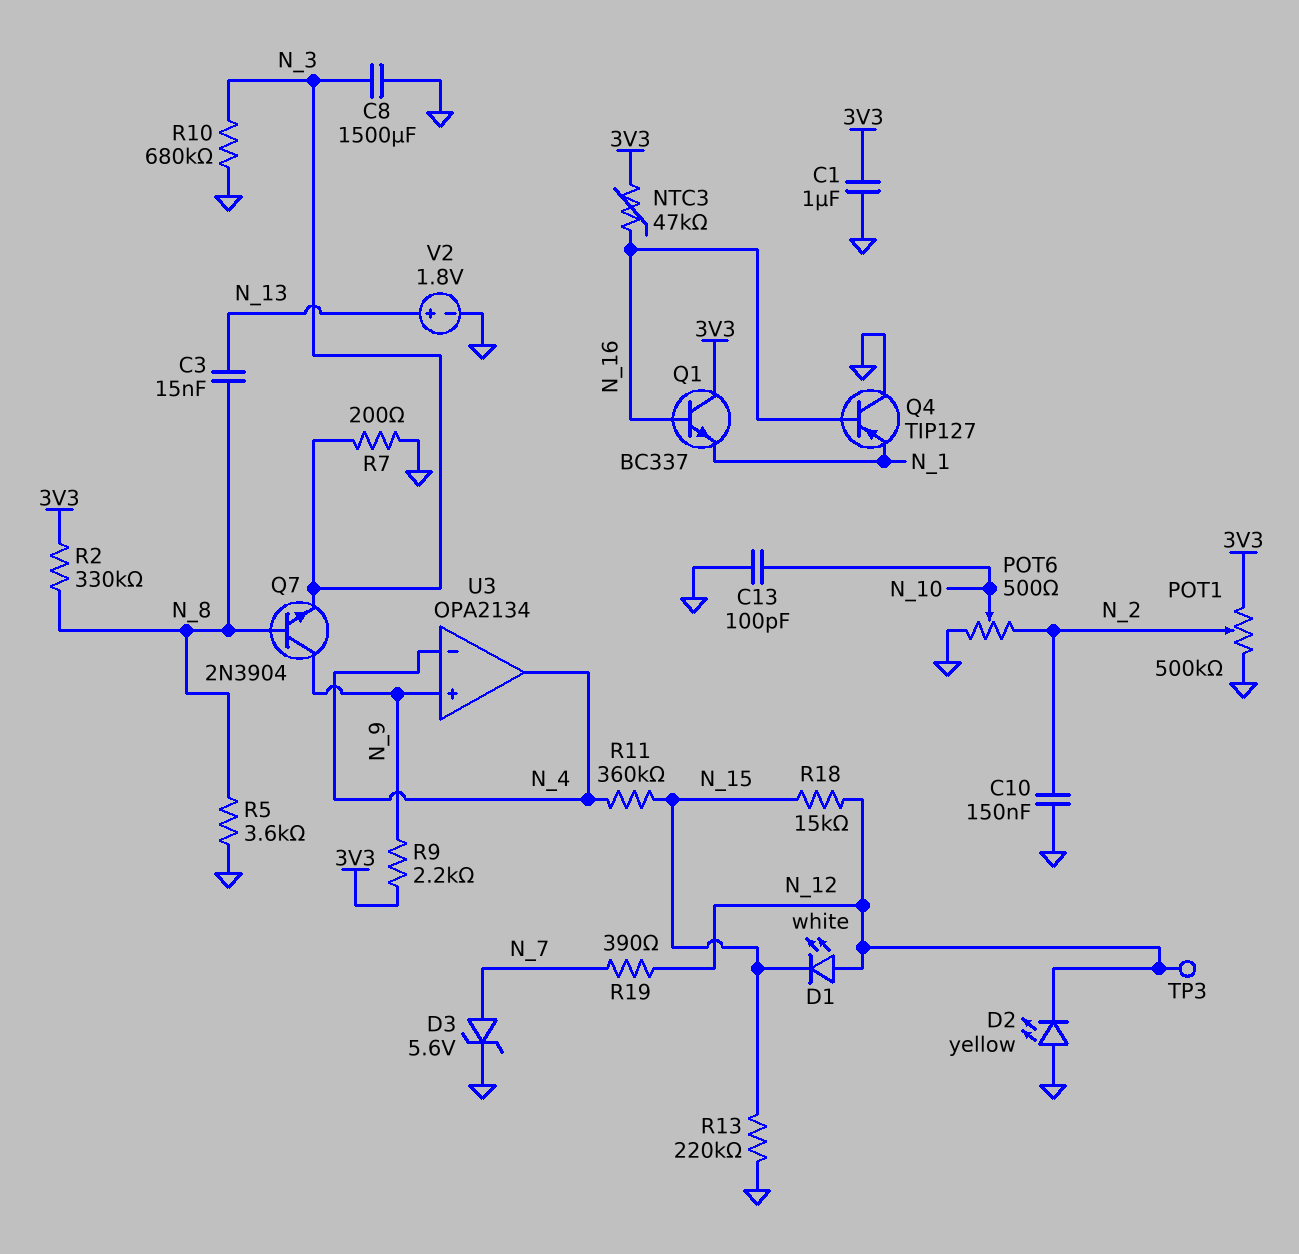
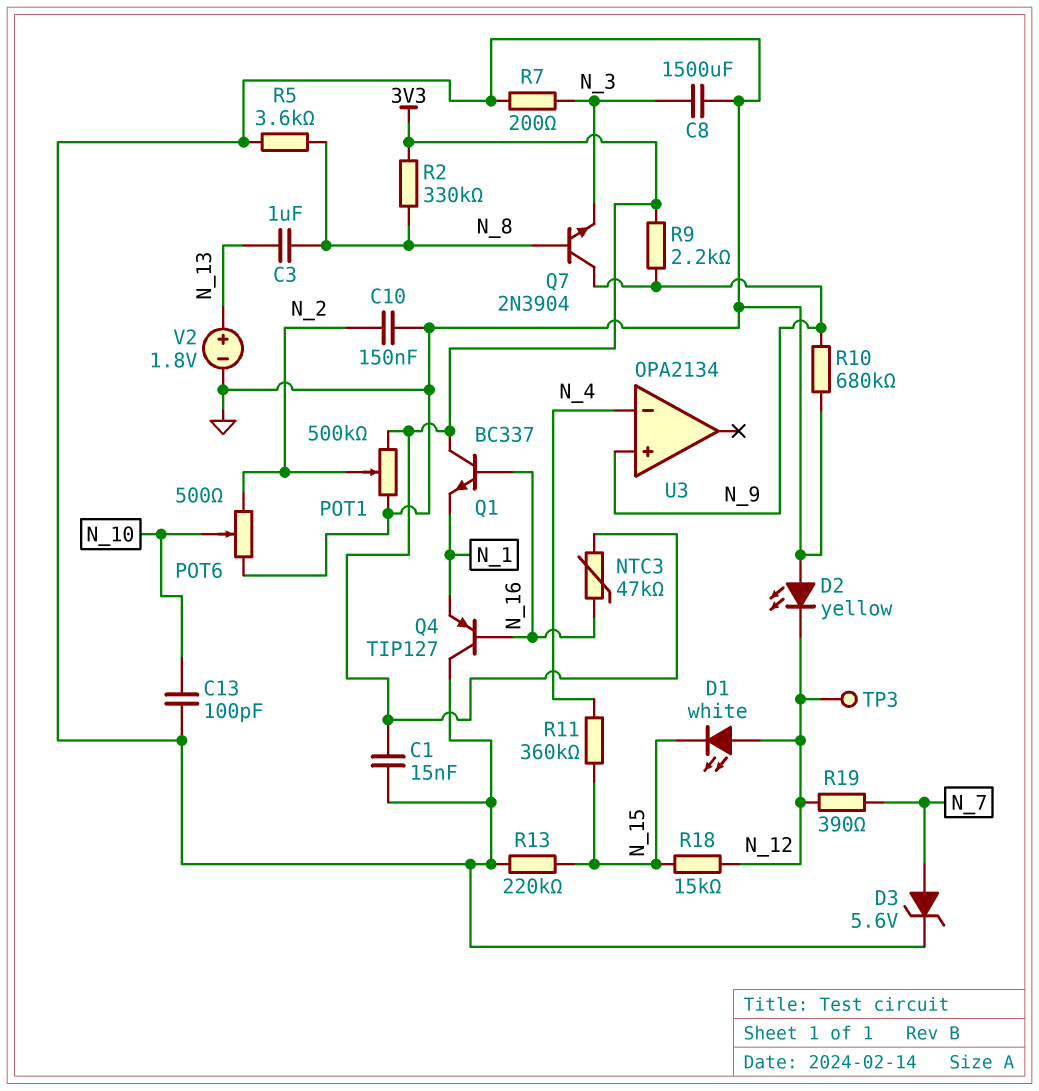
C1: 1uF (3V3, GND) -> 15nF (3V3, GND)
C3: 15nF (N_8, N_13) -> 1uF (N_8, N_13)
R10: 680k (GND, N_3) -> 680k (GND, N_9)
U3 pin out: N_4 -> none

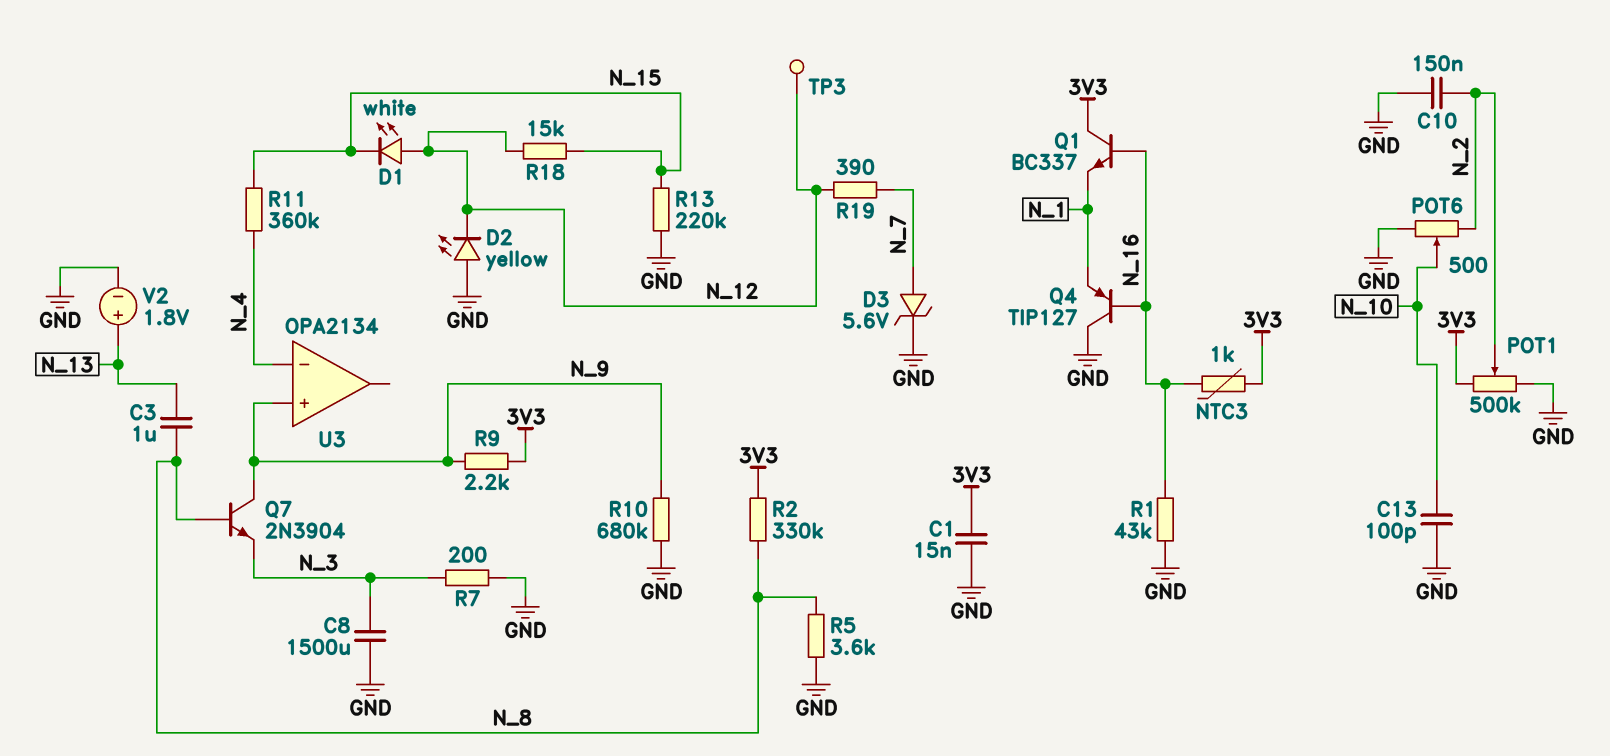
NTC3: 47k (3V3, N_16) -> 1k (3V3, N_16)
R1: none -> 43k (GND, N_16)

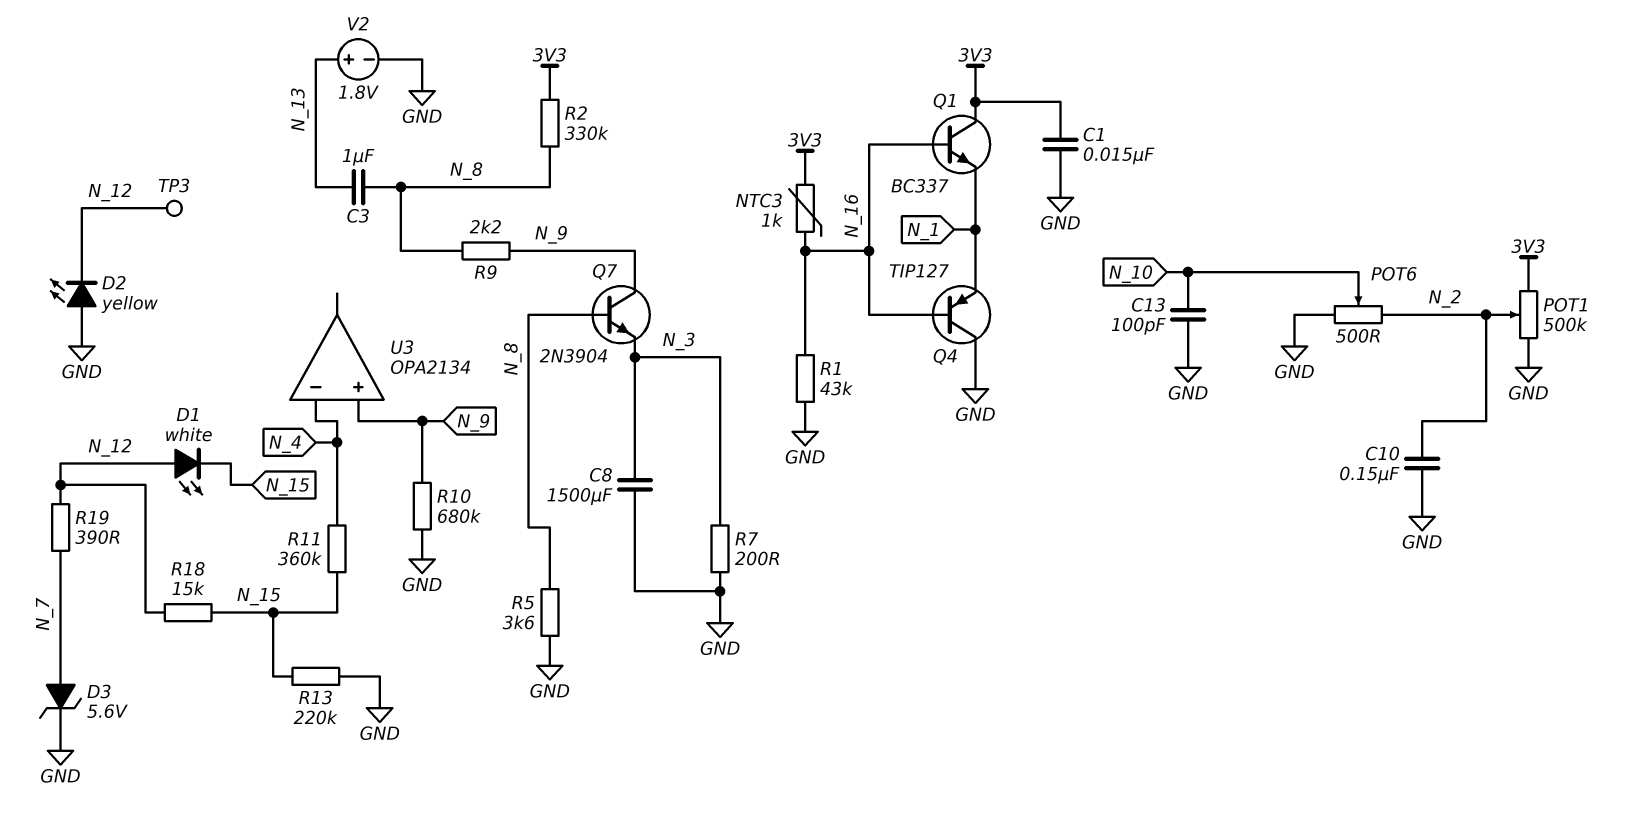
R9: 2.2k (3V3, N_9) -> 2.2k (N_8, N_9)

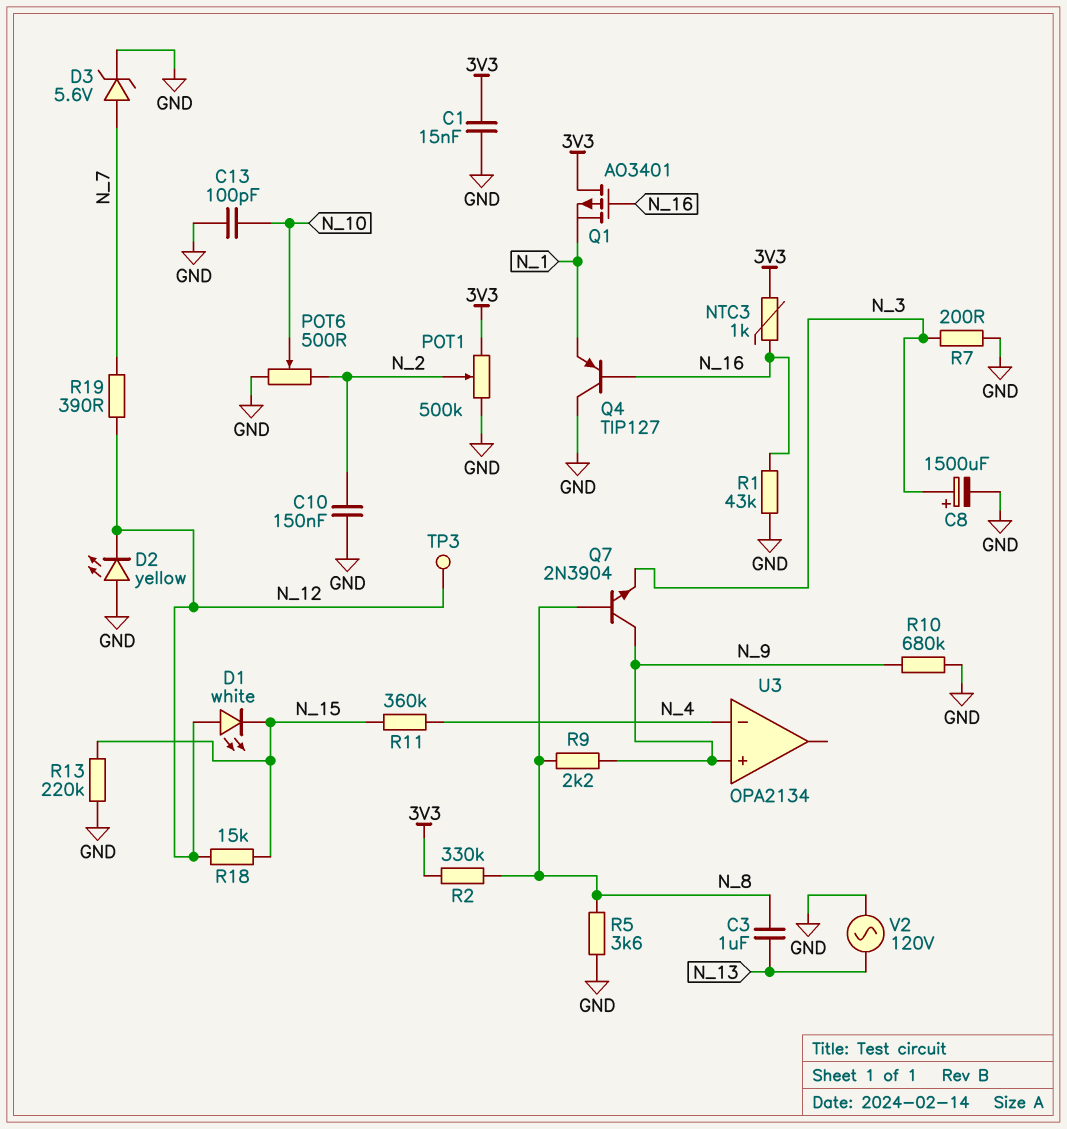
C8: 1500uF (GND, N_3) -> 1500uF (plus N_3, minus GND)
Q1: NPN BC337 (B N_16, C 3V3, E N_1) -> PMOS AO3401 (G N_16, D 3V3, S N_1)
V2: 1.8V (plus N_13, minus GND) -> AC 120V (GND, N_13)

